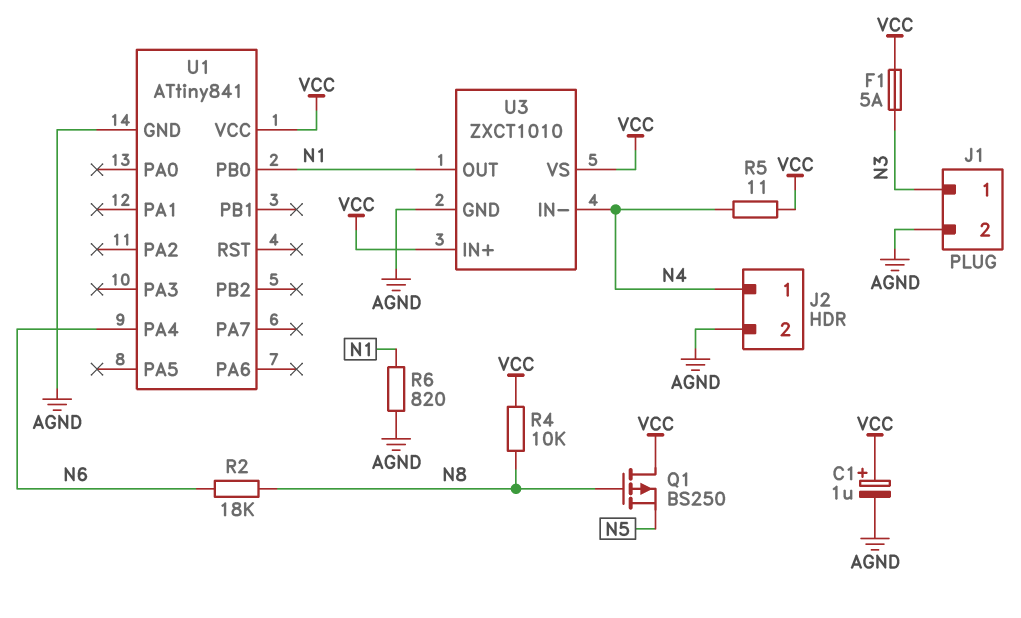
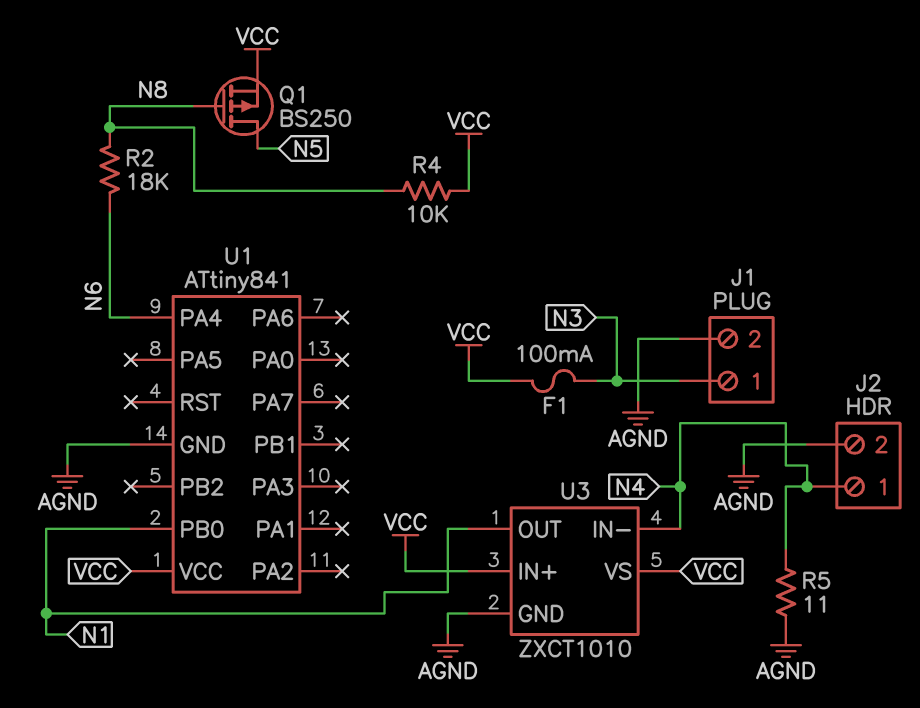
C1: 1uF (plus VCC, minus AGND) -> none
F1: 5A (N3, VCC) -> 100mA (N3, VCC)
Q1: PMOS BS250 (G N8, D VCC, S N5) -> PMOS BS250 (G N8, D N5, S VCC)
R5: 11 (N4, VCC) -> 11 (AGND, N4)
R6: 820 (AGND, N1) -> none

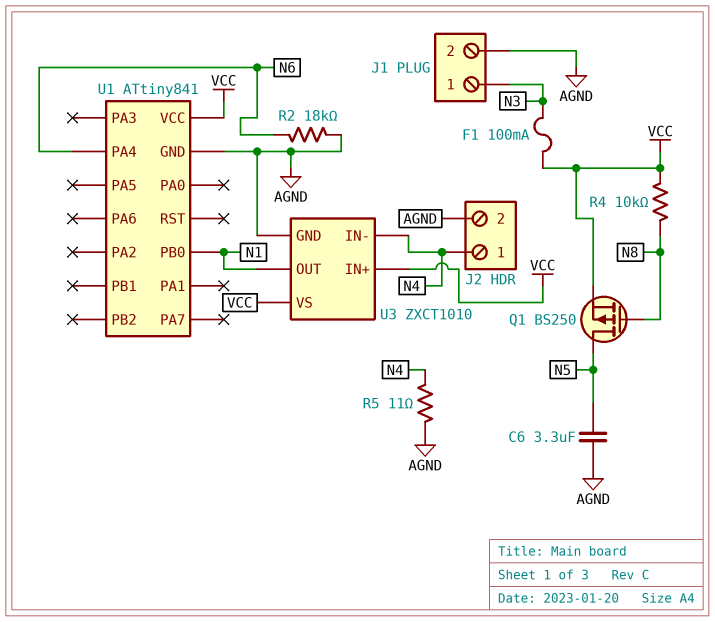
C6: none -> 3.3uF (AGND, N5)
R2: 18k (N6, N8) -> 18k (AGND, N6)

